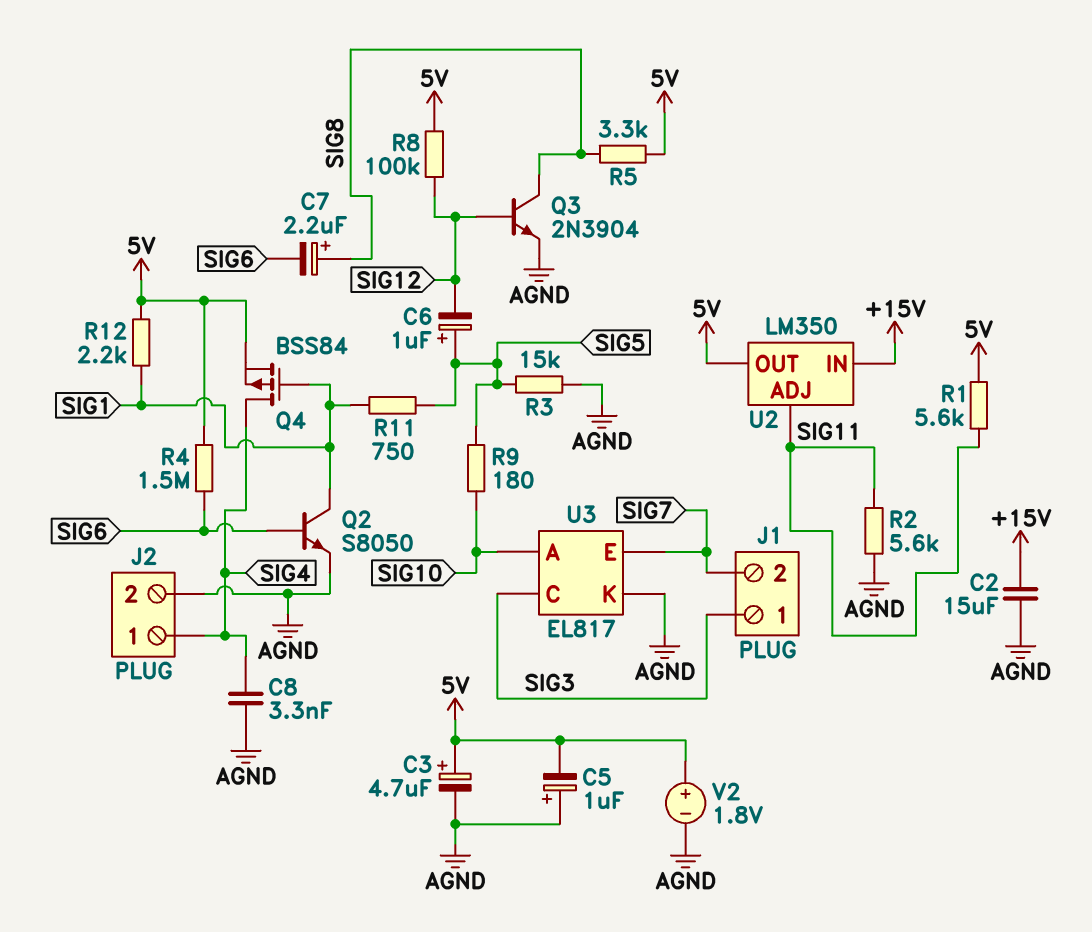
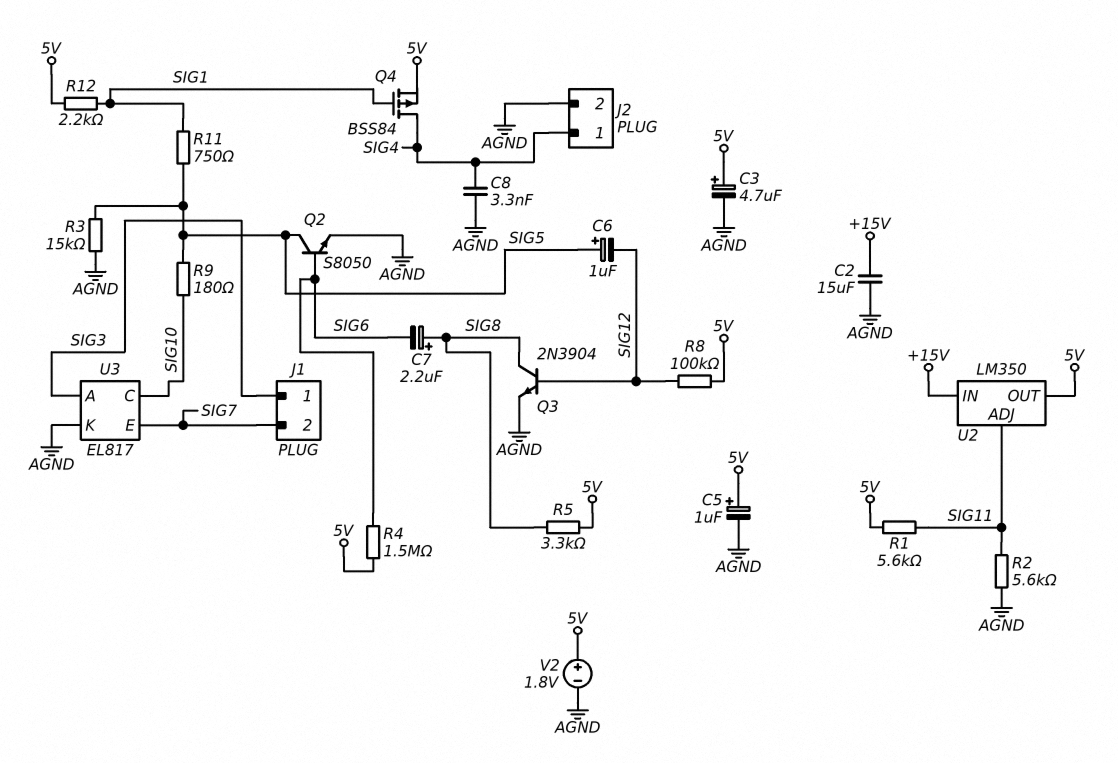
C5: 1uF (plus AGND, minus 5V) -> 1uF (plus 5V, minus AGND)
Q2: NPN S8050 (B SIG6, C SIG1, E AGND) -> NPN S8050 (B SIG6, C SIG5, E AGND)
U3 pin A: SIG10 -> SIG3
U3 pin C: SIG3 -> SIG10

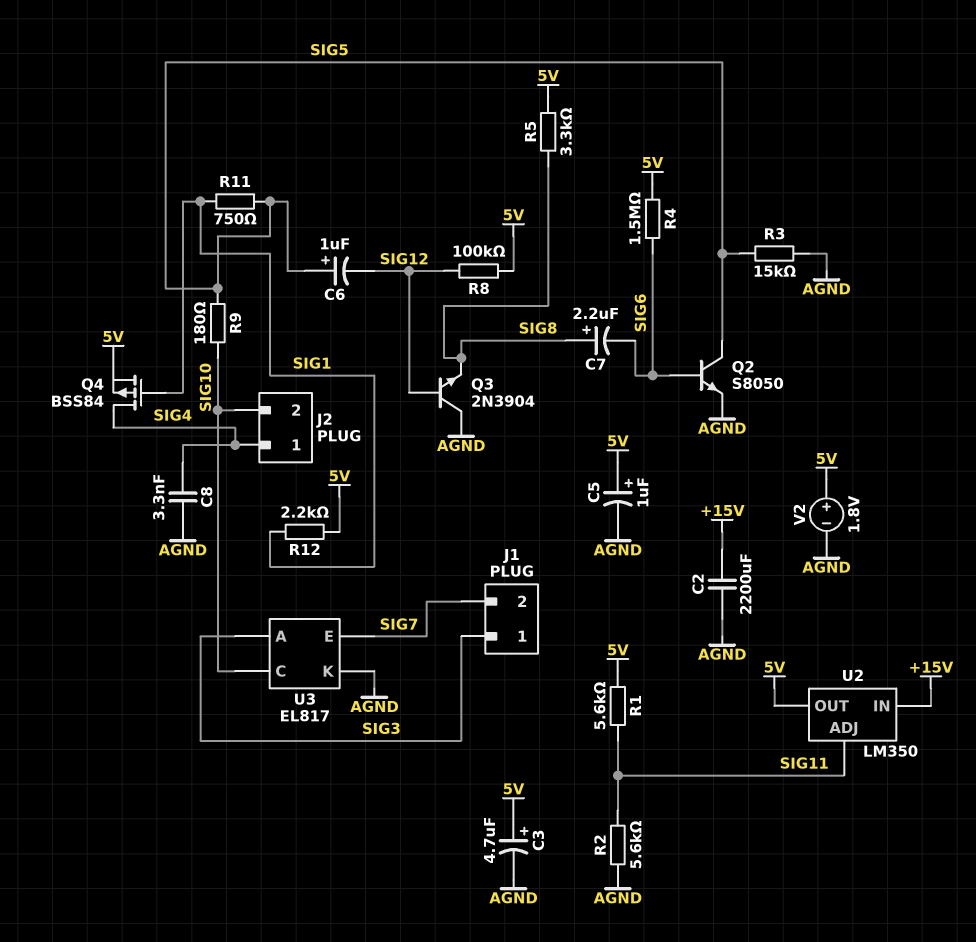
C2: 15uF (+15V, AGND) -> 2200uF (+15V, AGND)
J2 pin 2: AGND -> SIG10
Q3: NPN 2N3904 (B SIG12, C SIG8, E AGND) -> NPN 2N3904 (B SIG12, C AGND, E SIG8)

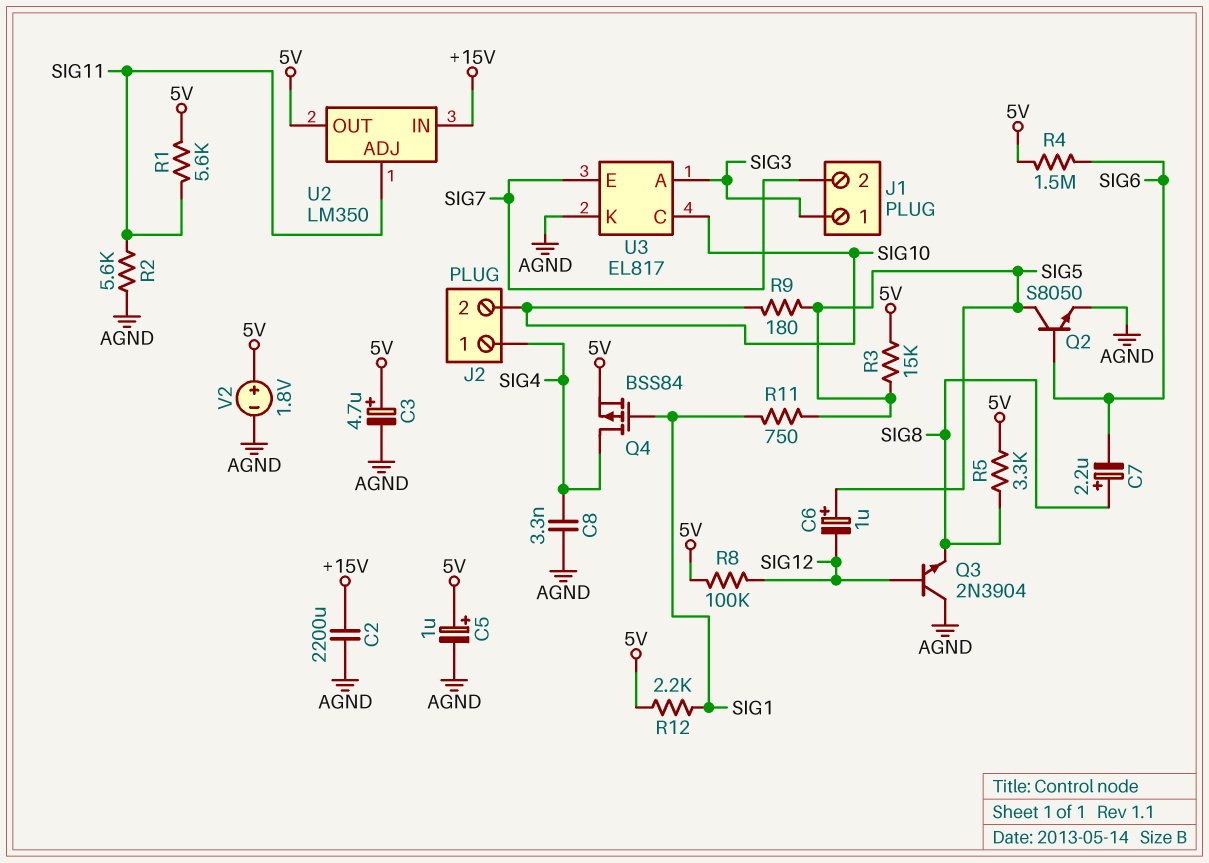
R3: 15k (AGND, SIG5) -> 15k (5V, SIG5)

